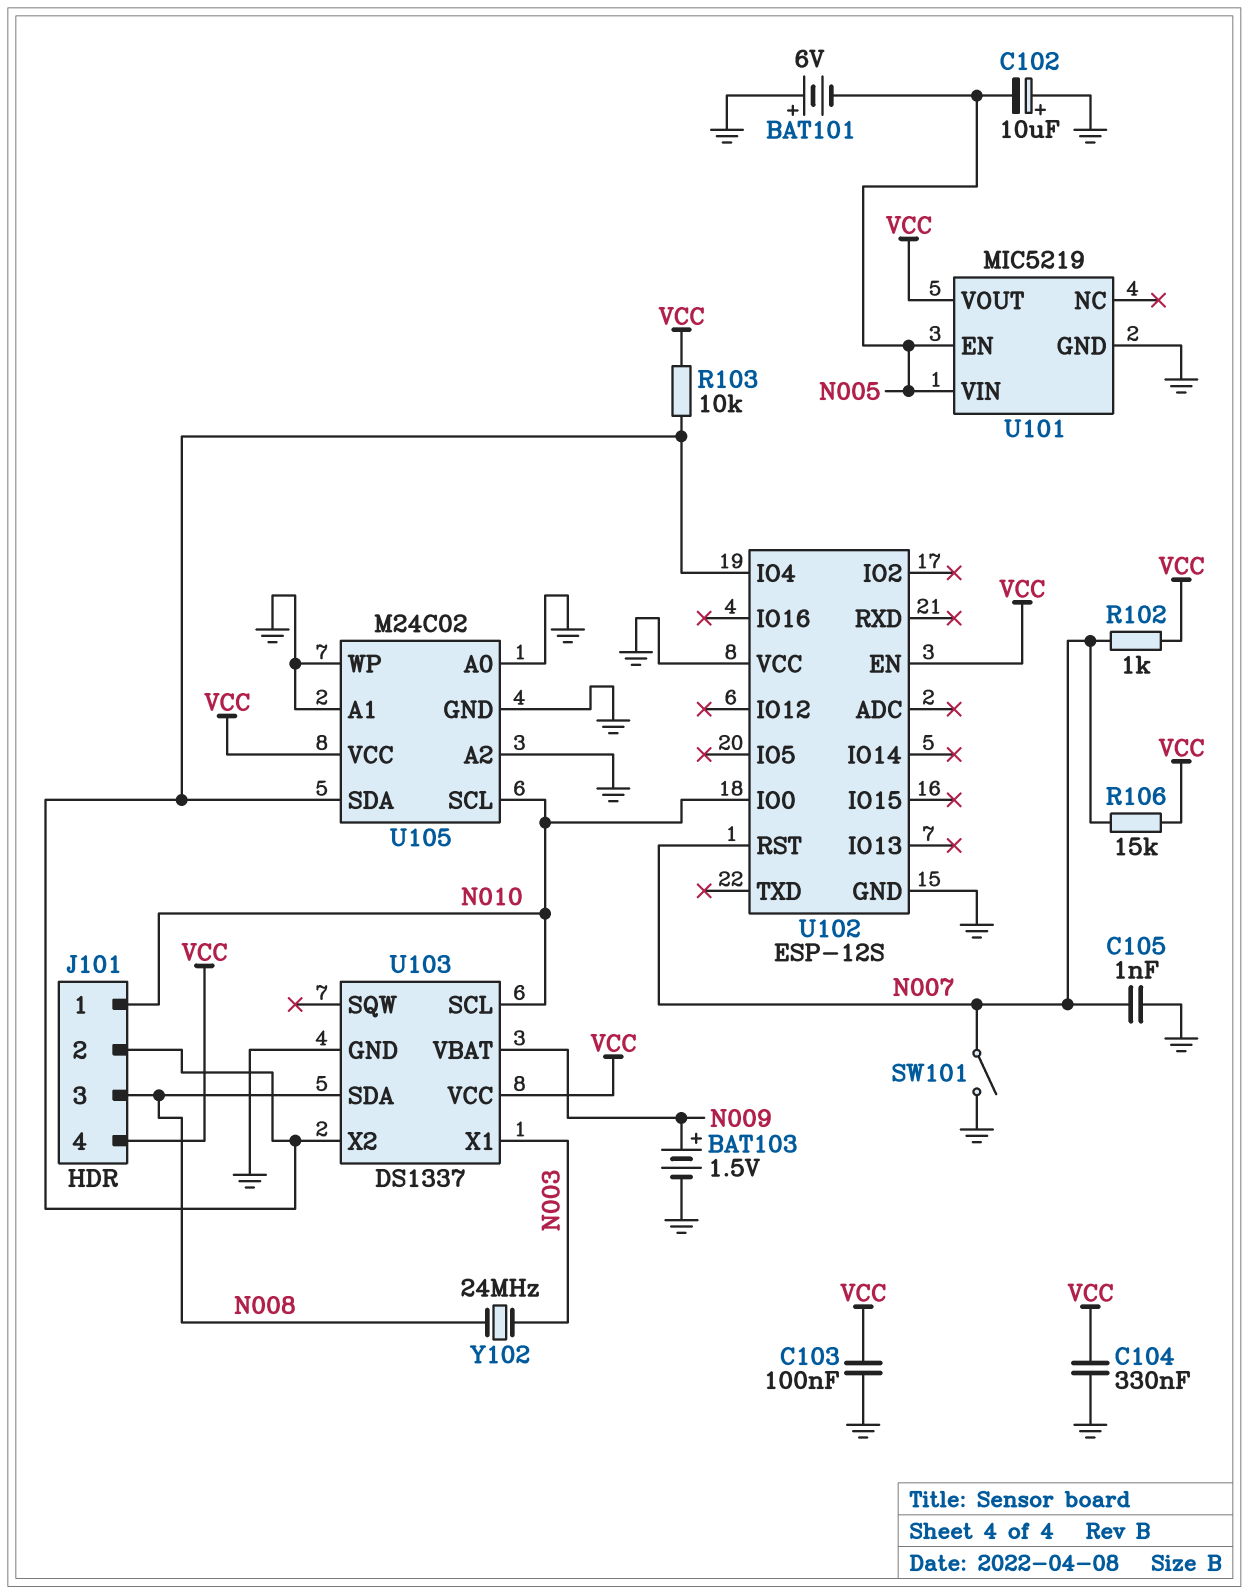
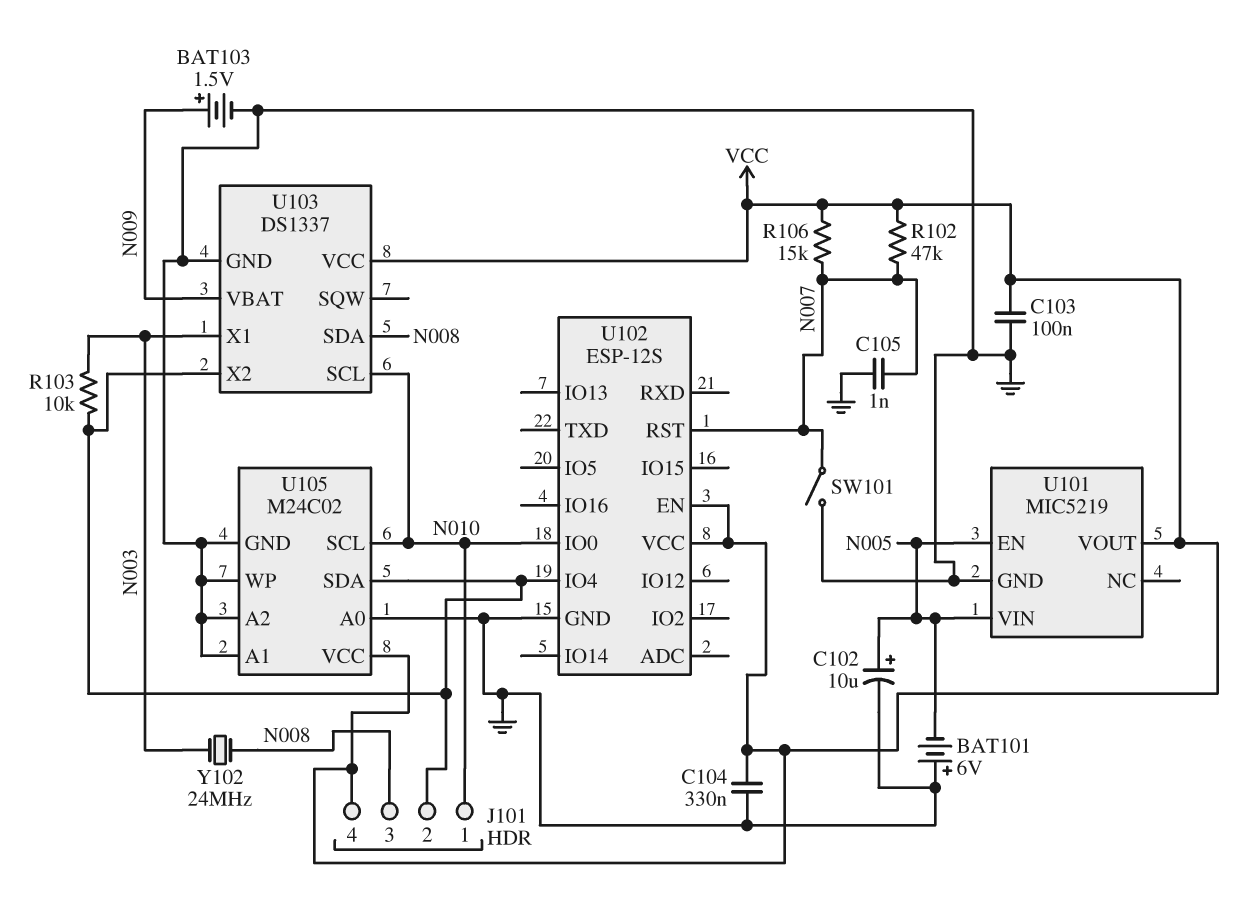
C102: 10uF (plus GND, minus N005) -> 10uF (plus N005, minus GND)
R102: 1k (N007, VCC) -> 47k (N007, VCC)
R103: 10k (J101/2, VCC) -> 10k (J101/2, N003)
U102 pin VCC: GND -> VCC

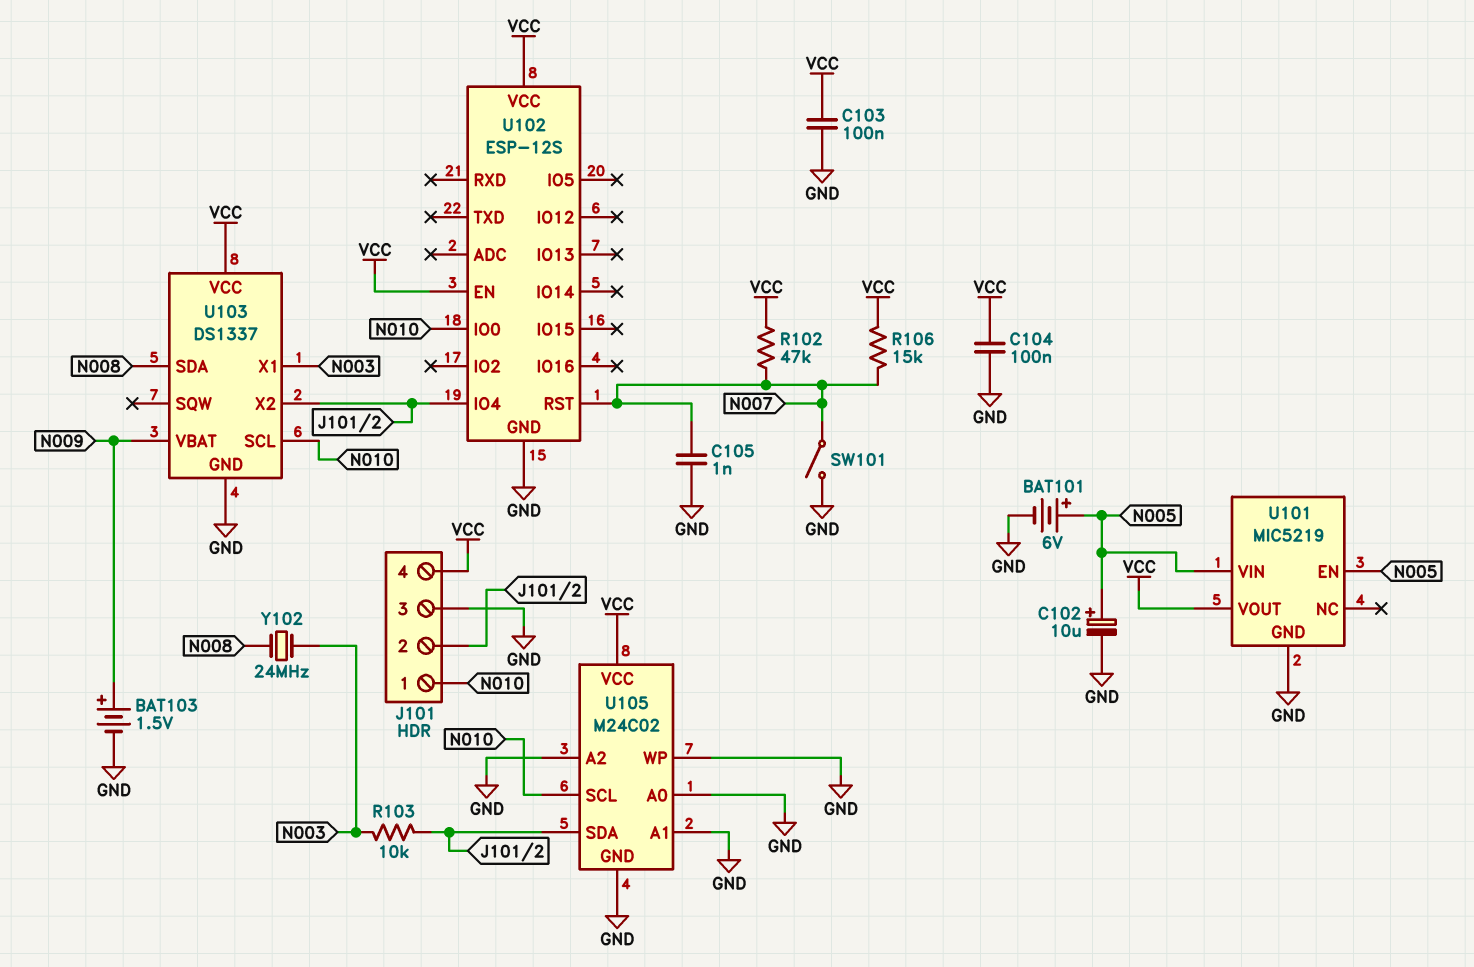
BAT101: 6V (plus GND, minus N005) -> 6V (plus N005, minus GND)
C104: 330nF (GND, VCC) -> 100nF (GND, VCC)
J101 pin 3: N008 -> GND

